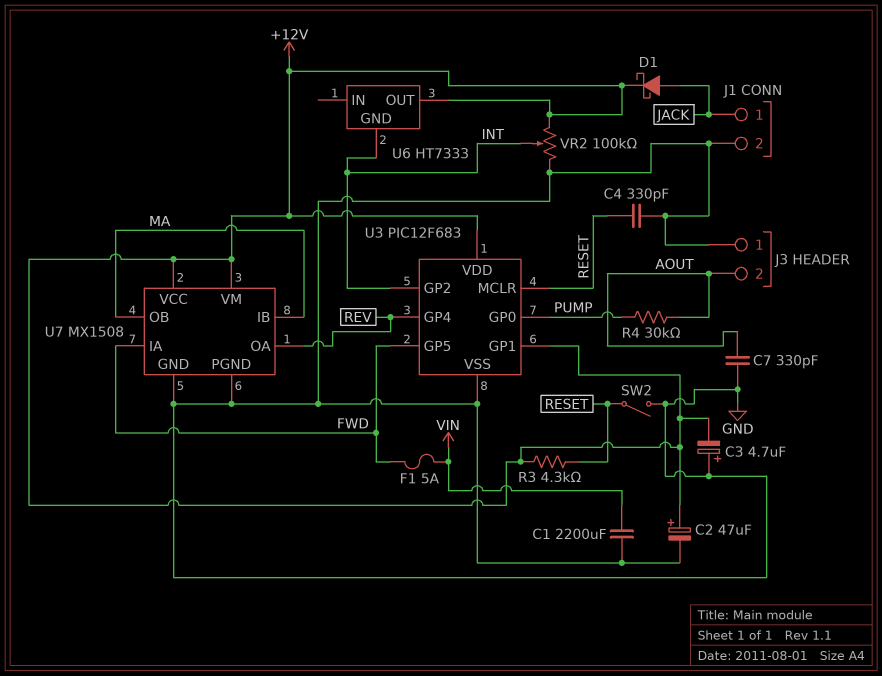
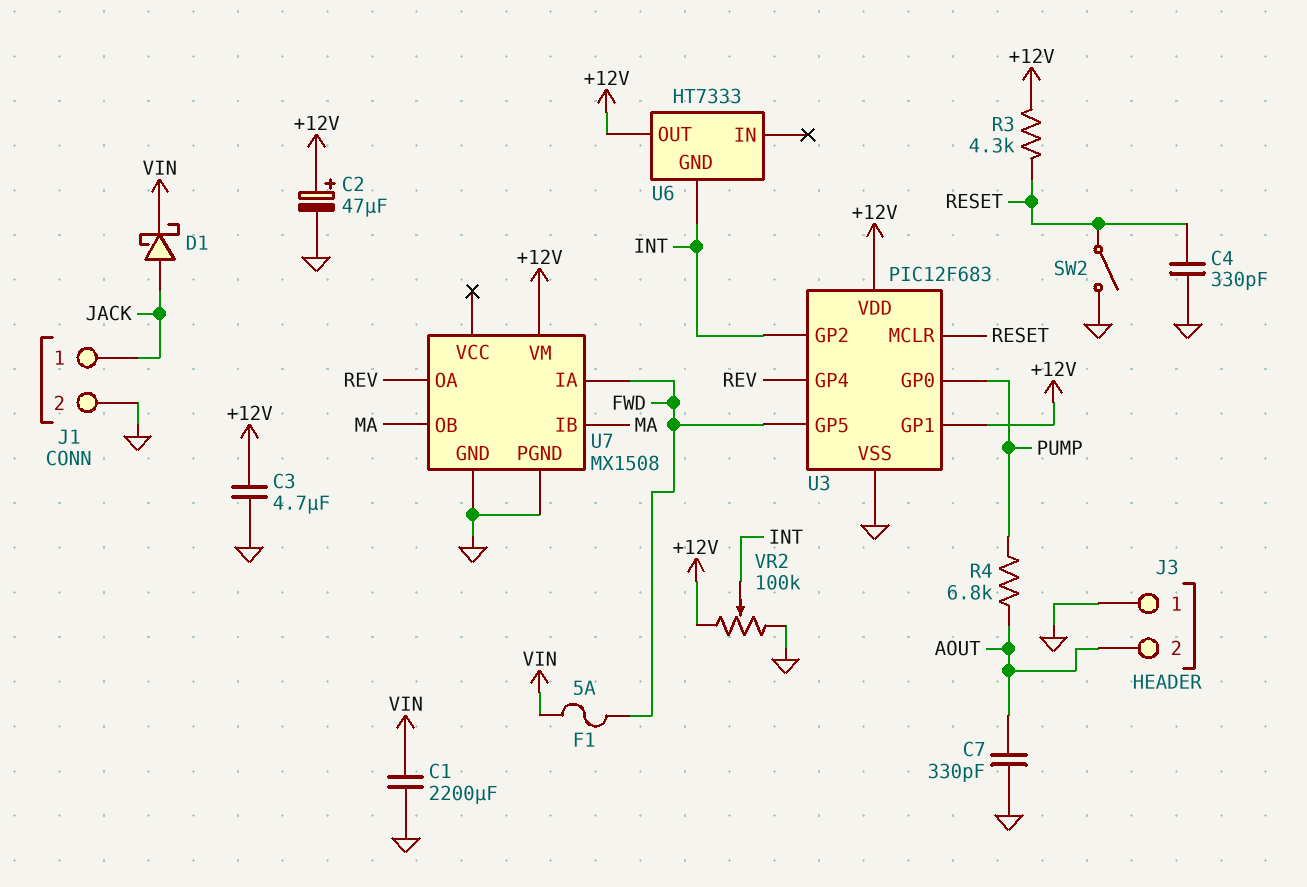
C3: 4.7uF (plus GND, minus +12V) -> 4.7uF (+12V, GND)
D1: schottky (A JACK, K +12V) -> schottky (A JACK, K VIN)
R4: 30k (AOUT, PUMP) -> 6.8k (AOUT, PUMP)
U7 pin VCC: +12V -> none

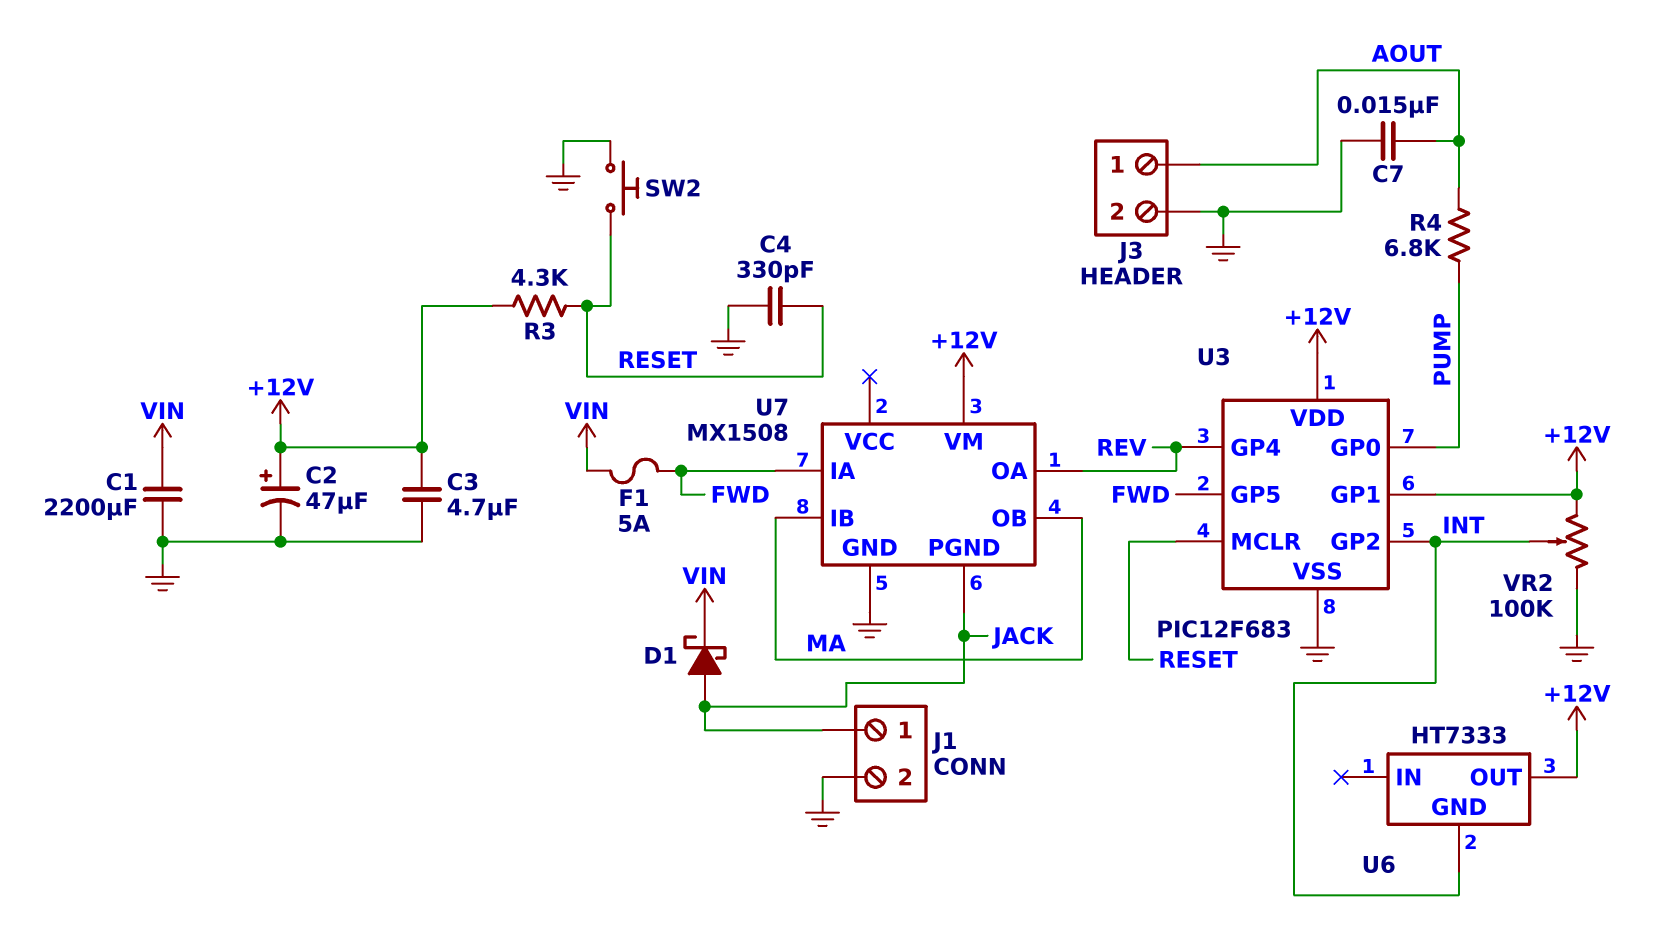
C7: 330pF (AOUT, GND) -> 15nF (AOUT, GND)
J3 pin 1: GND -> AOUT
J3 pin 2: AOUT -> GND
SW2: switch (GND, RESET) -> button (GND, RESET)
U7 pin PGND: GND -> JACK

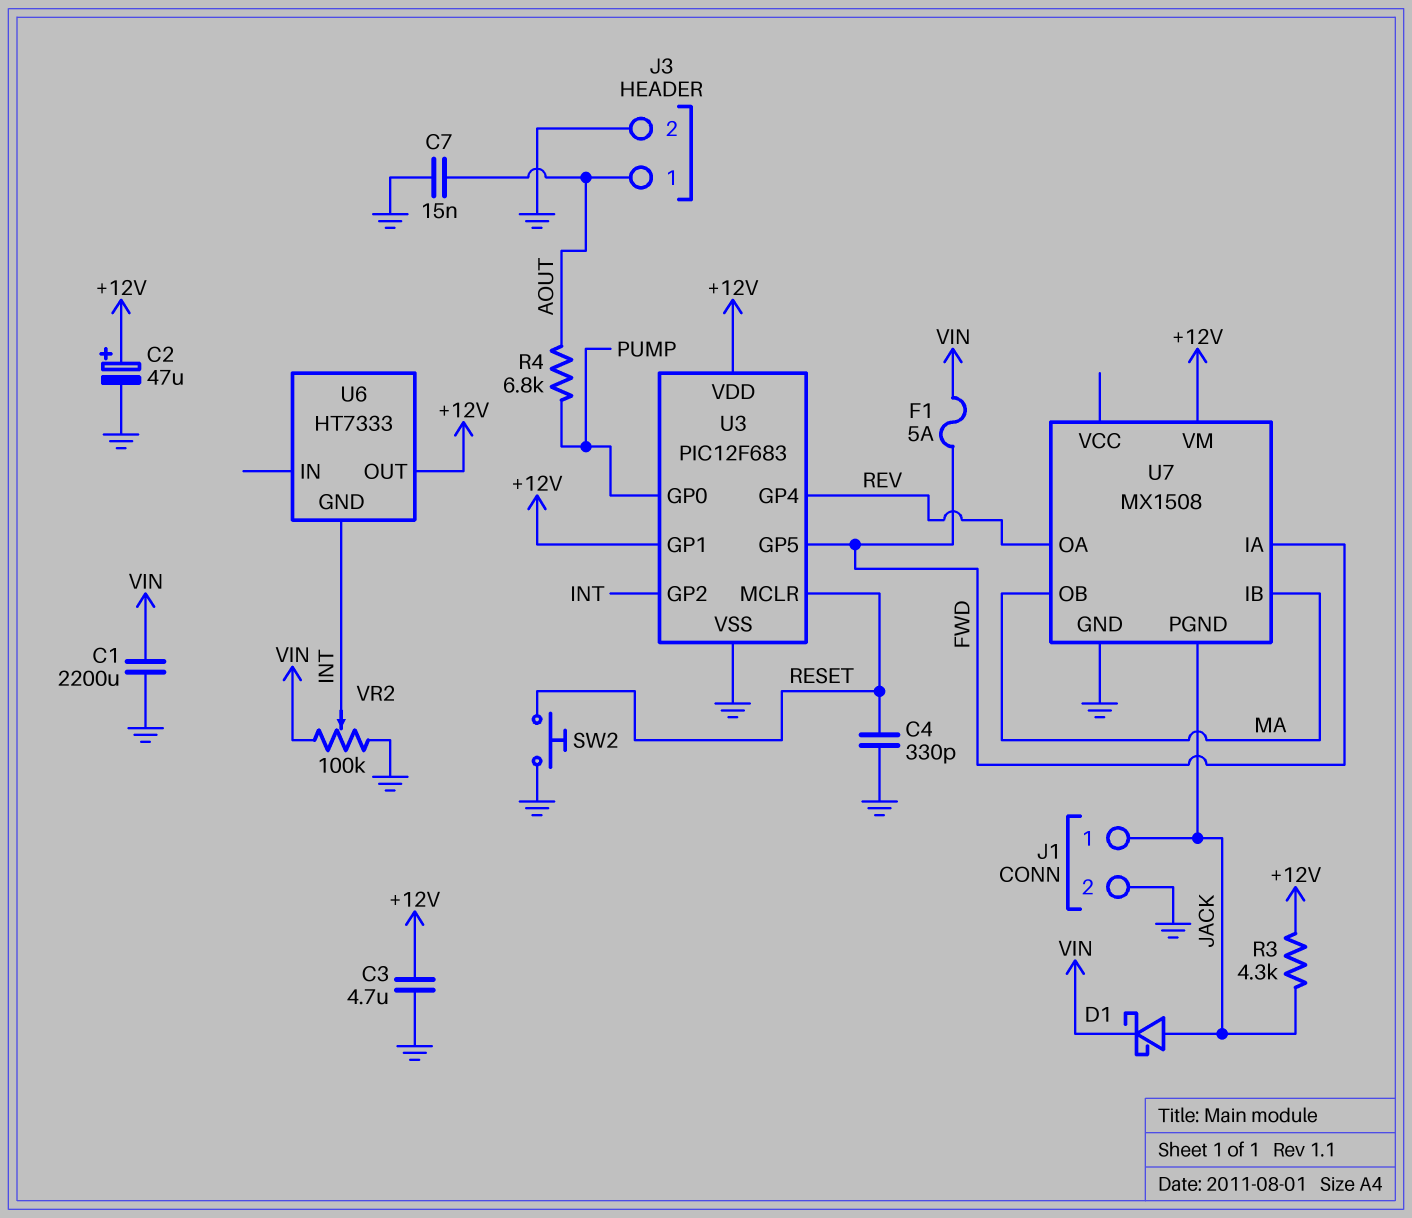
R3: 4.3k (+12V, RESET) -> 4.3k (+12V, JACK)
VR2: 100k (+12V, GND, wiper INT) -> 100k (GND, VIN, wiper INT)

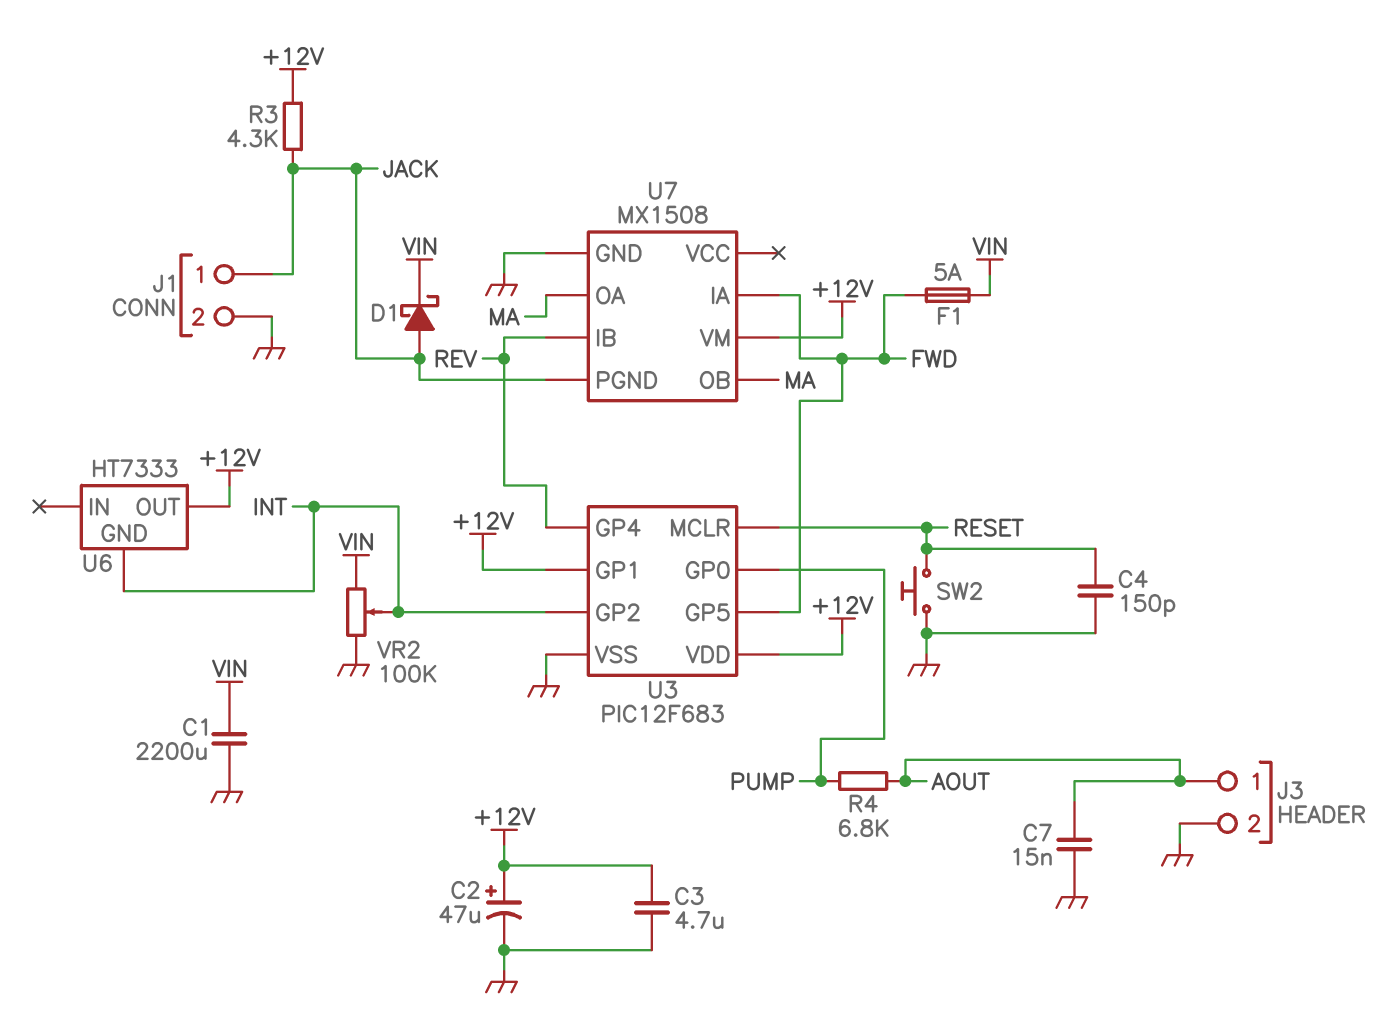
C4: 330pF (GND, RESET) -> 150pF (GND, RESET)
U7 pin IB: MA -> REV
U7 pin OA: REV -> MA

